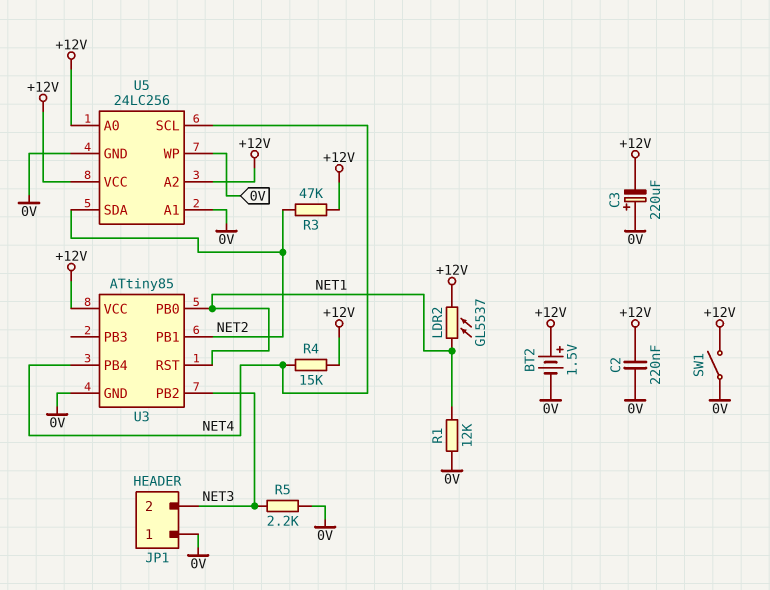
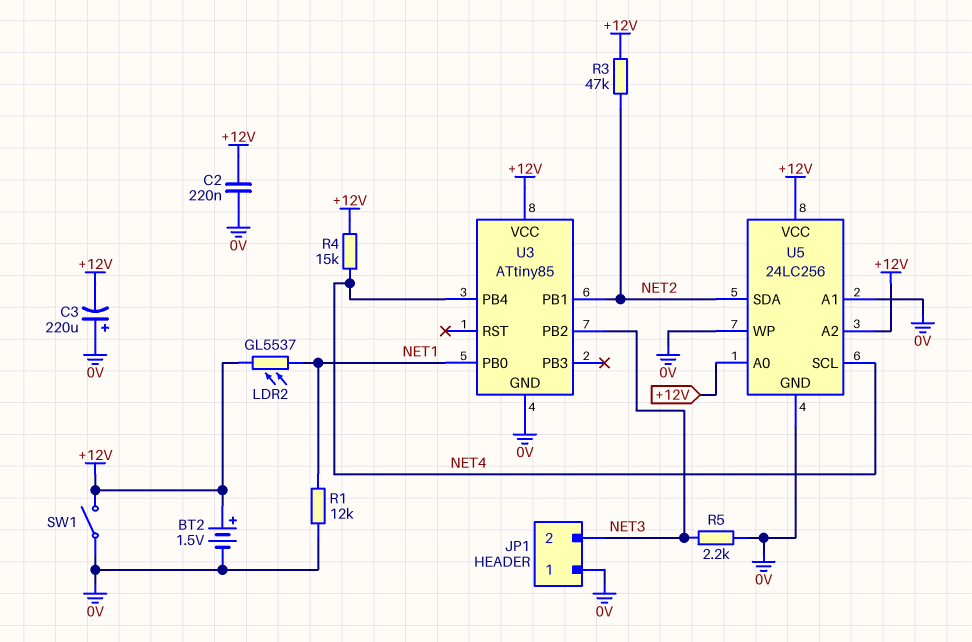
U3 pin RST: NET1 -> none

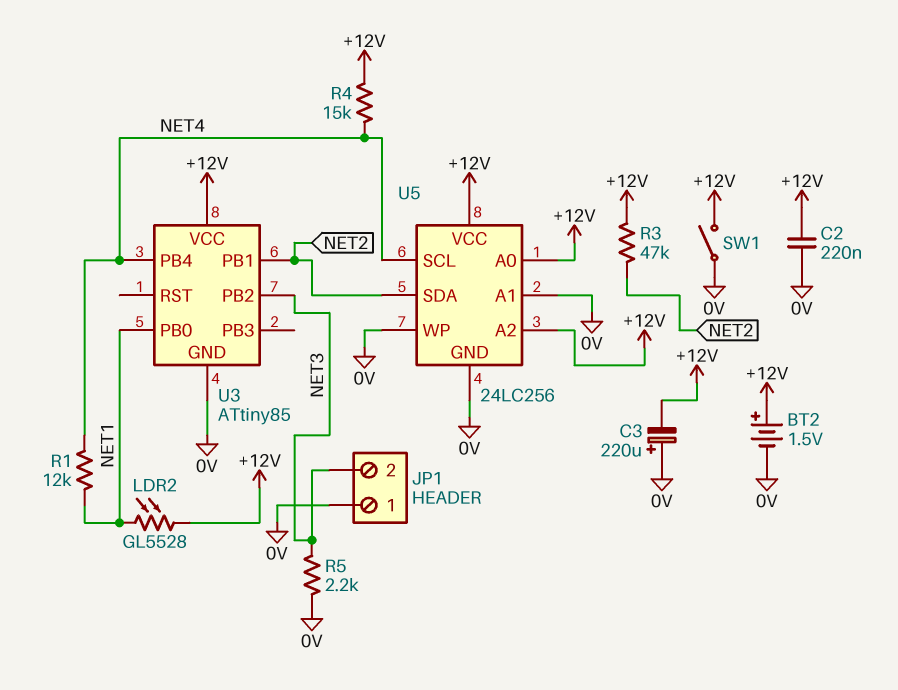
LDR2: GL5537 (+12V, NET1) -> GL5528 (+12V, NET1)
R1: 12k (0V, NET1) -> 12k (NET1, NET4)

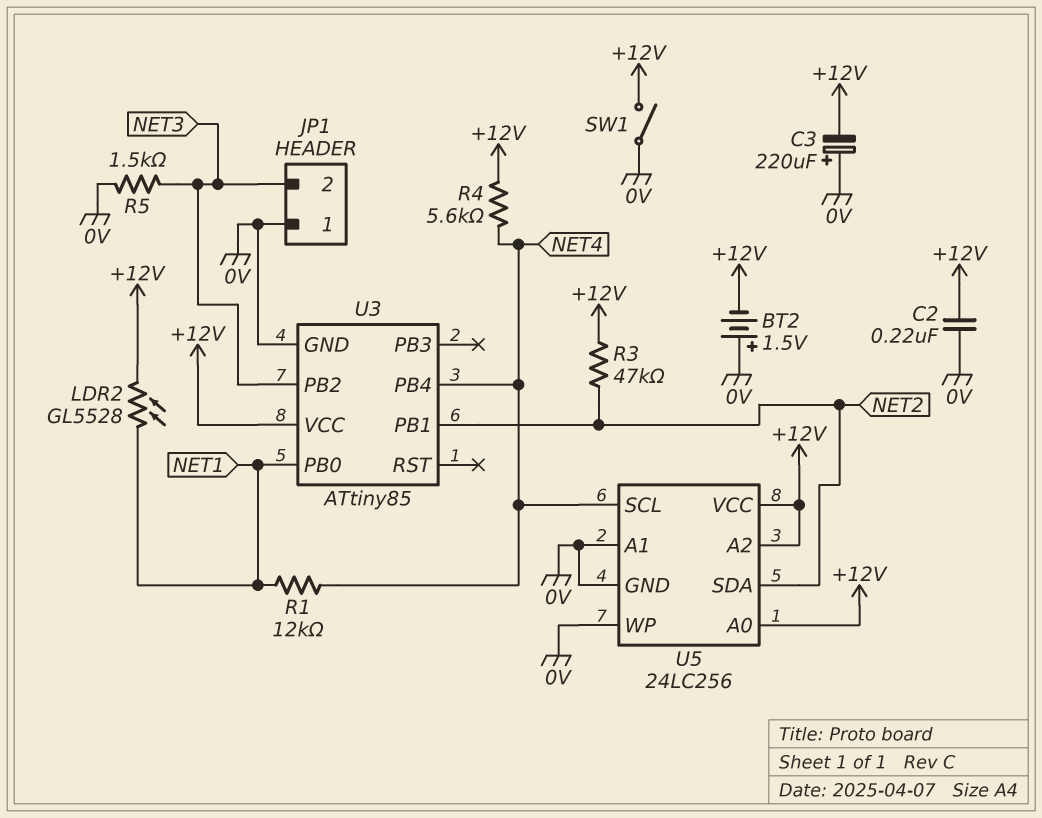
BT2: 1.5V (plus +12V, minus 0V) -> 1.5V (plus 0V, minus +12V)
R4: 15k (+12V, NET4) -> 5.6k (+12V, NET4)
R5: 2.2k (0V, NET3) -> 1.5k (0V, NET3)

